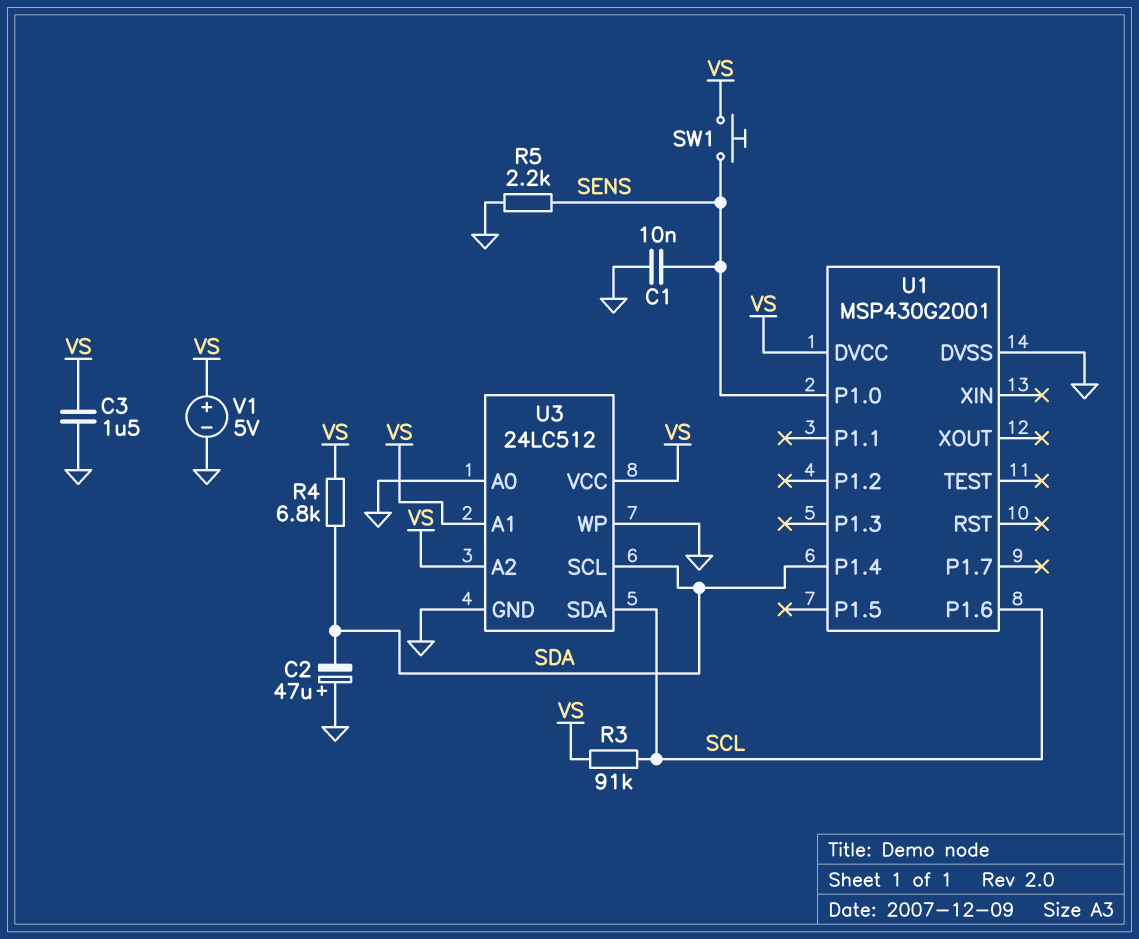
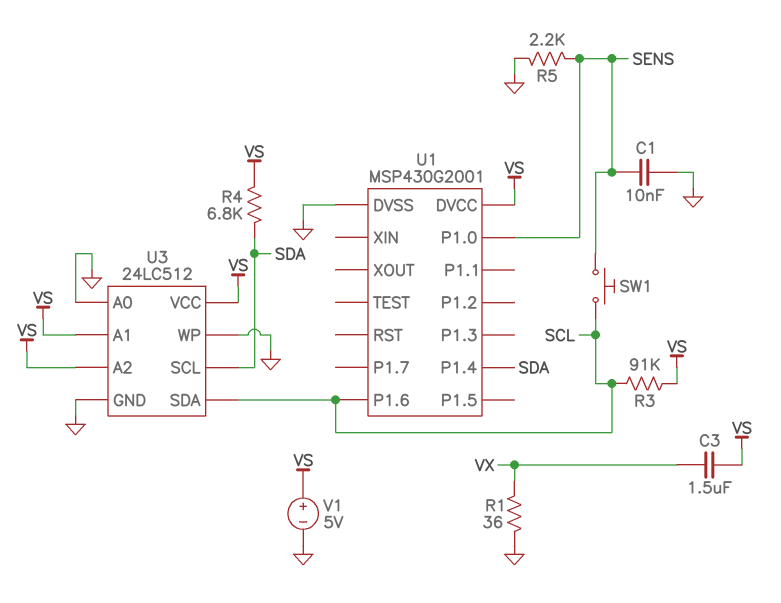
C2: 47uF (plus GND, minus SDA) -> none
C3: 1.5uF (GND, VS) -> 1.5uF (VS, VX)
R1: none -> 36 (GND, VX)
SW1: button (SENS, VS) -> button (SCL, SENS)

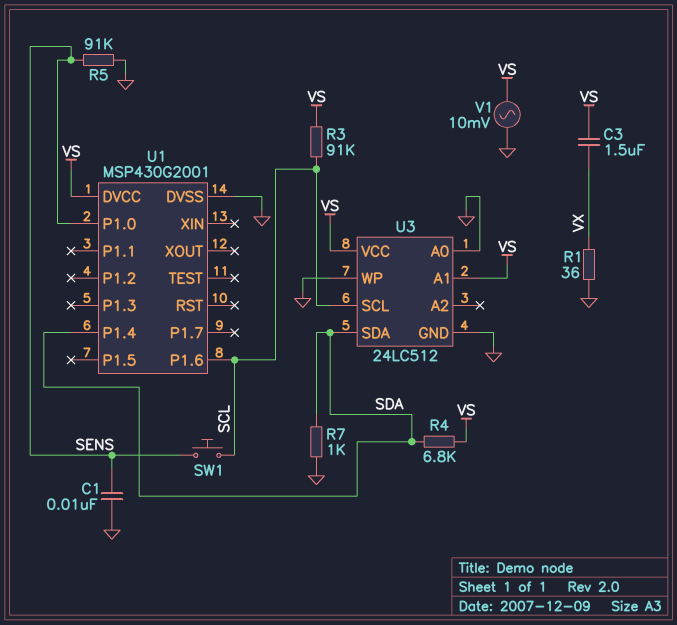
R5: 2.2k (GND, SENS) -> 91k (GND, SENS)
R7: none -> 1k (GND, SDA)
U3 pin A2: VS -> none
U3 pin SCL: SDA -> SCL
U3 pin SDA: SCL -> SDA
V1: 5V (plus VS, minus GND) -> AC 10mV (GND, VS)

